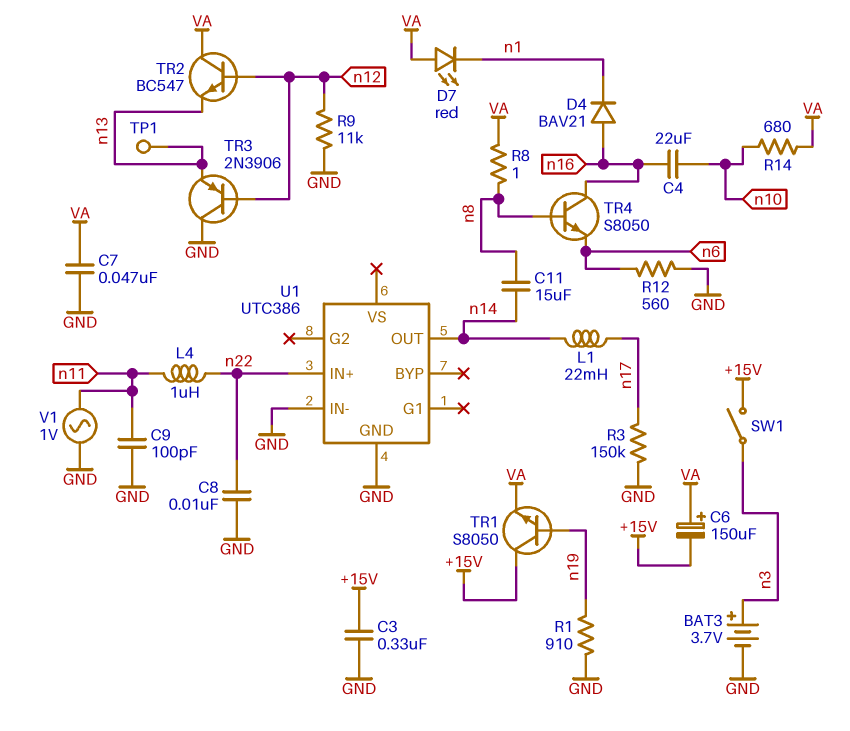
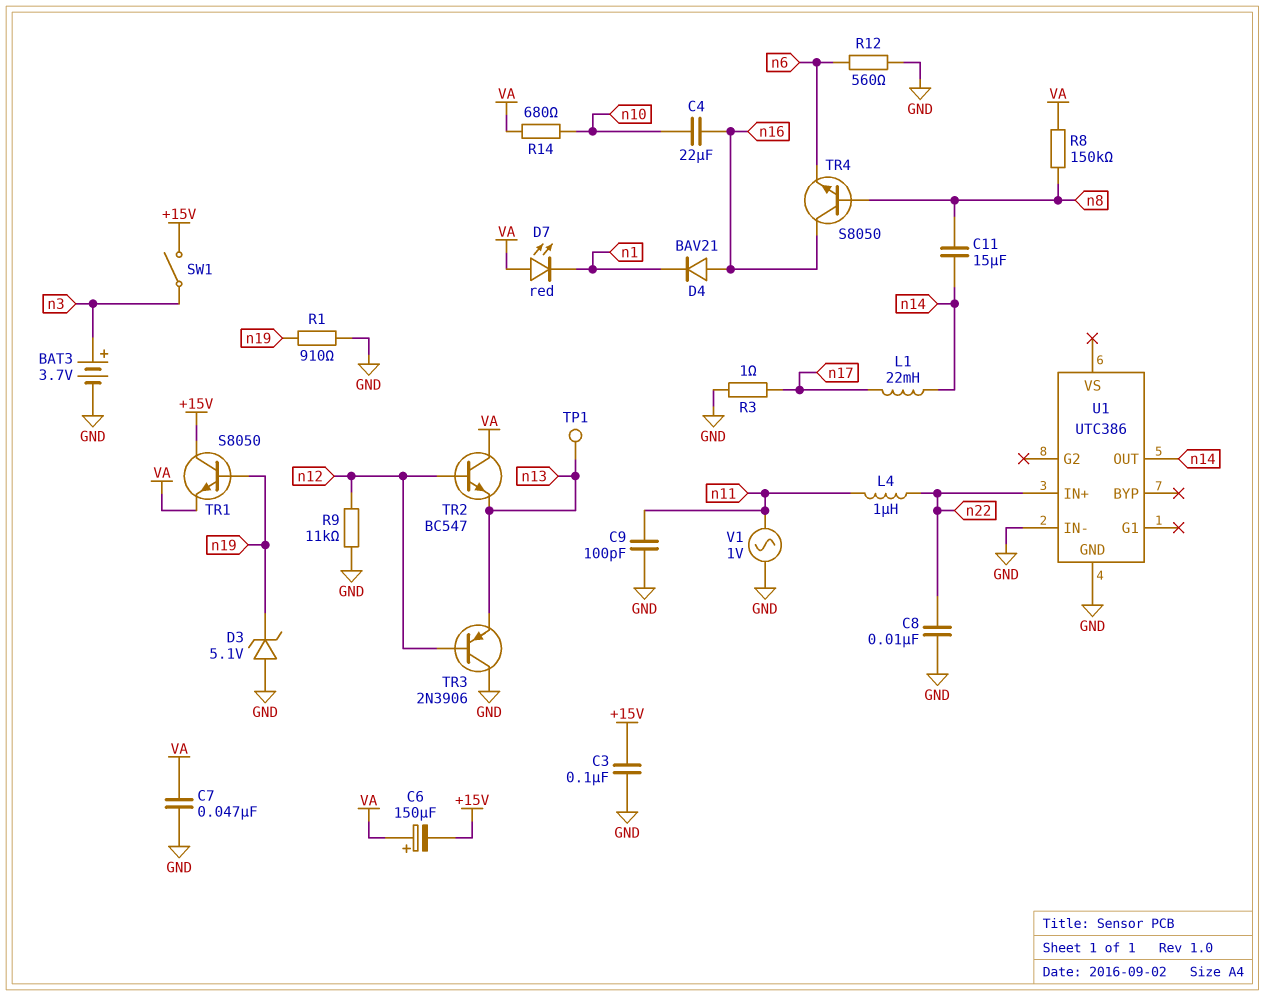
C3: 330nF (+15V, GND) -> 100nF (+15V, GND)
D3: none -> zener 5.1V (A GND, K n19)
R3: 150k (GND, n17) -> 1 (GND, n17)
R8: 1 (VA, n8) -> 150k (VA, n8)

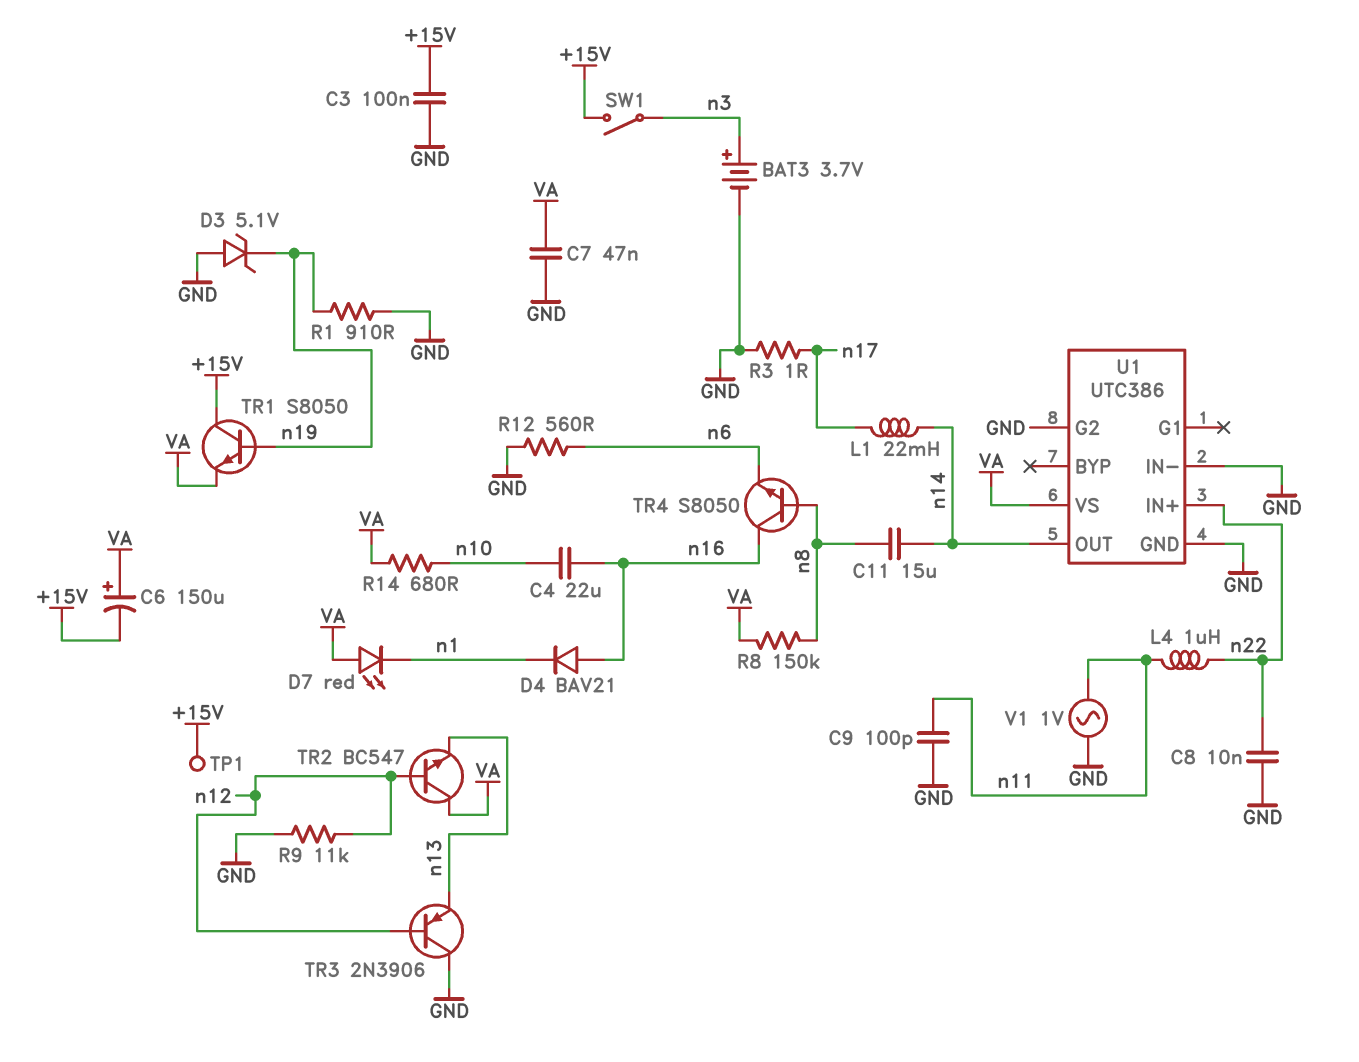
TP1: test point (n13) -> test point (+15V)
U1 pin G2: none -> GND
U1 pin VS: none -> VA

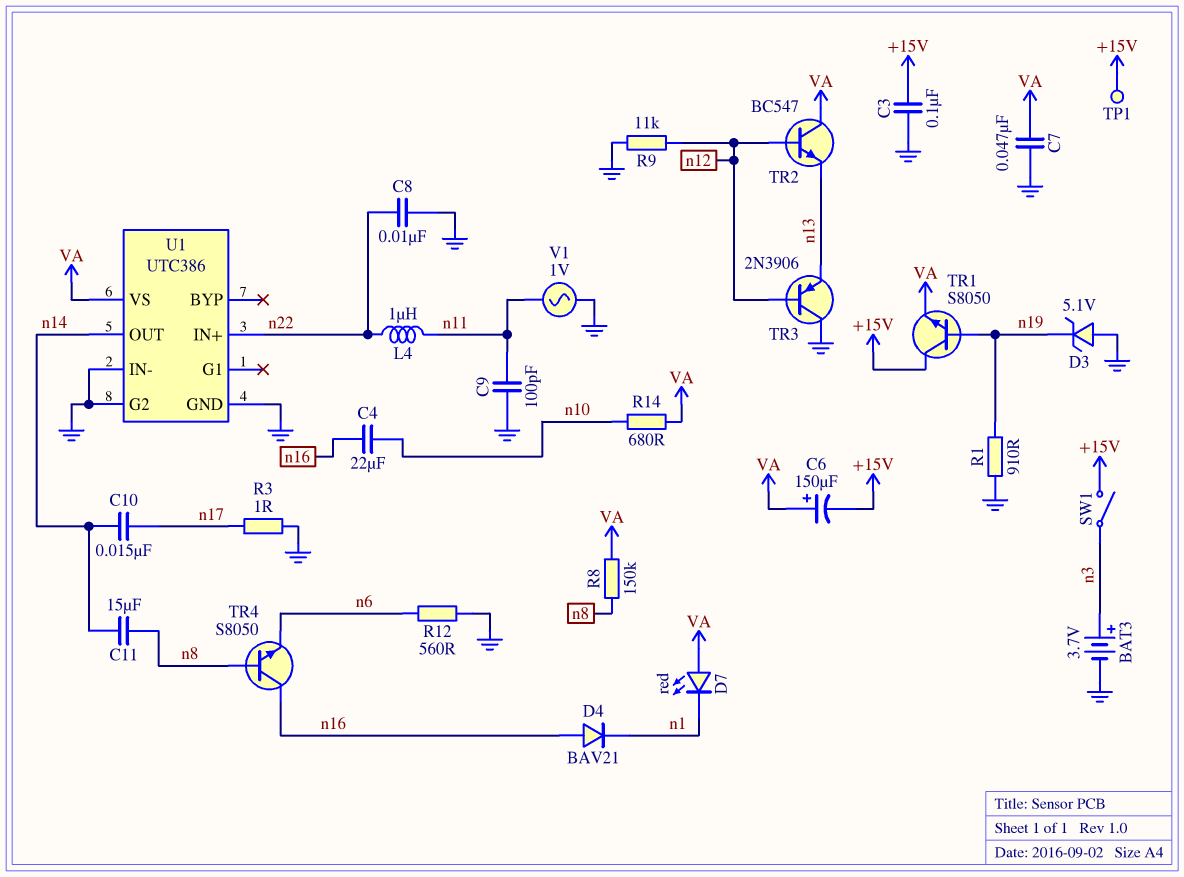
C10: none -> 15nF (n14, n17)
L1: 22mH (n14, n17) -> none

